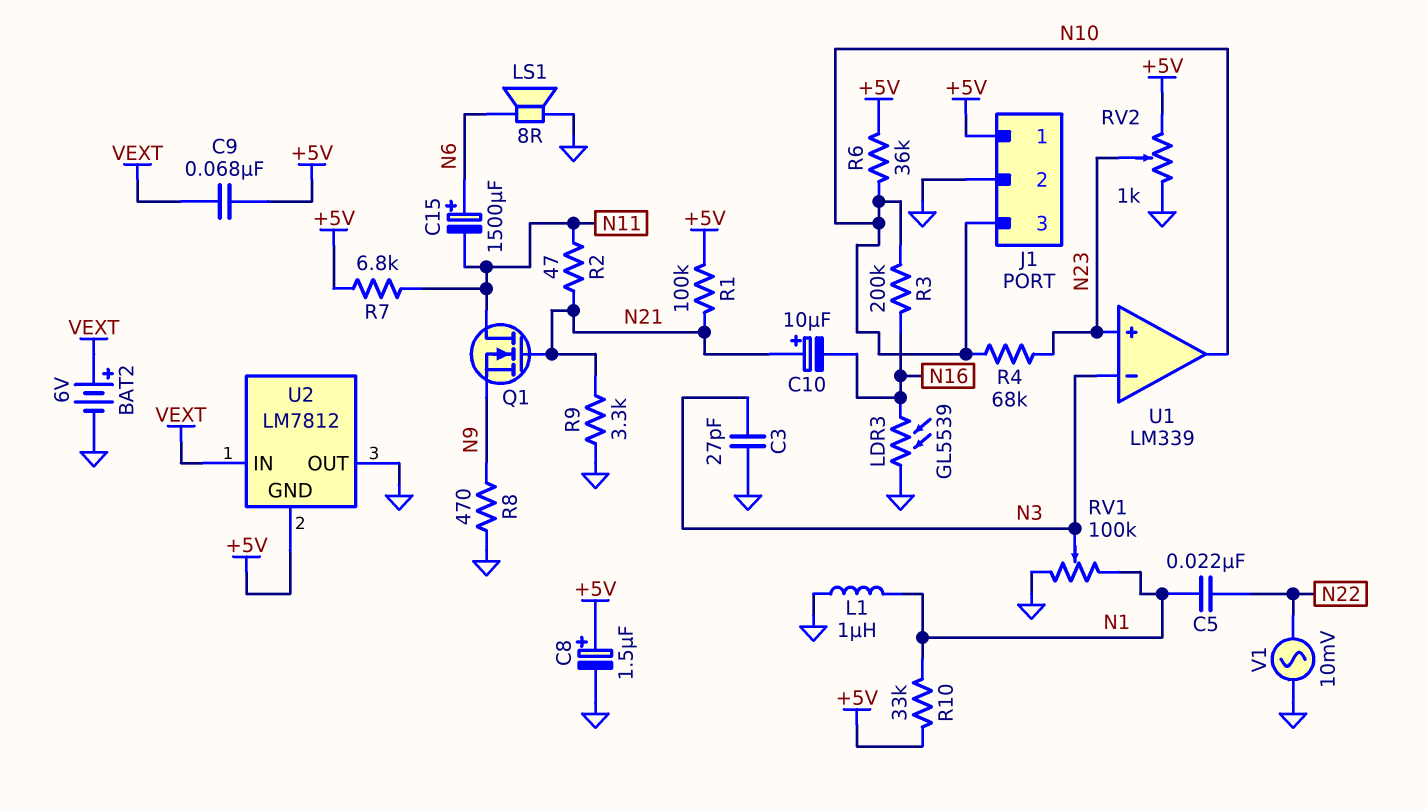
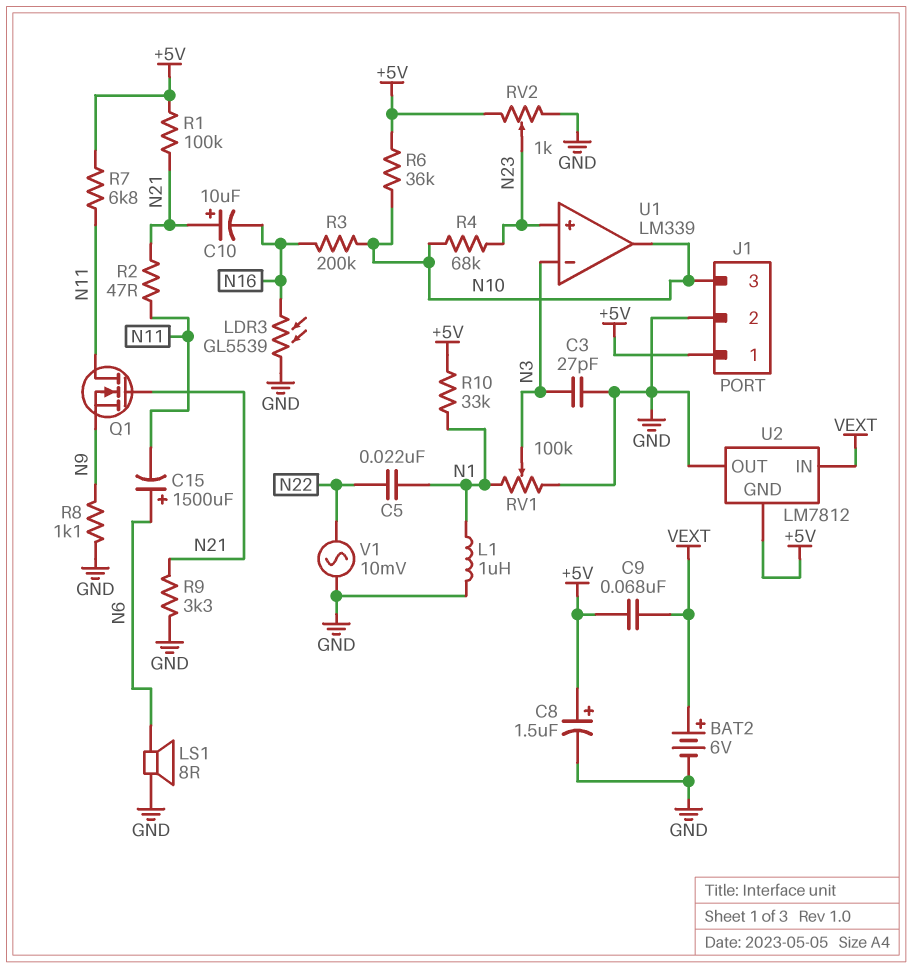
R8: 470 (GND, N9) -> 1.1k (GND, N9)

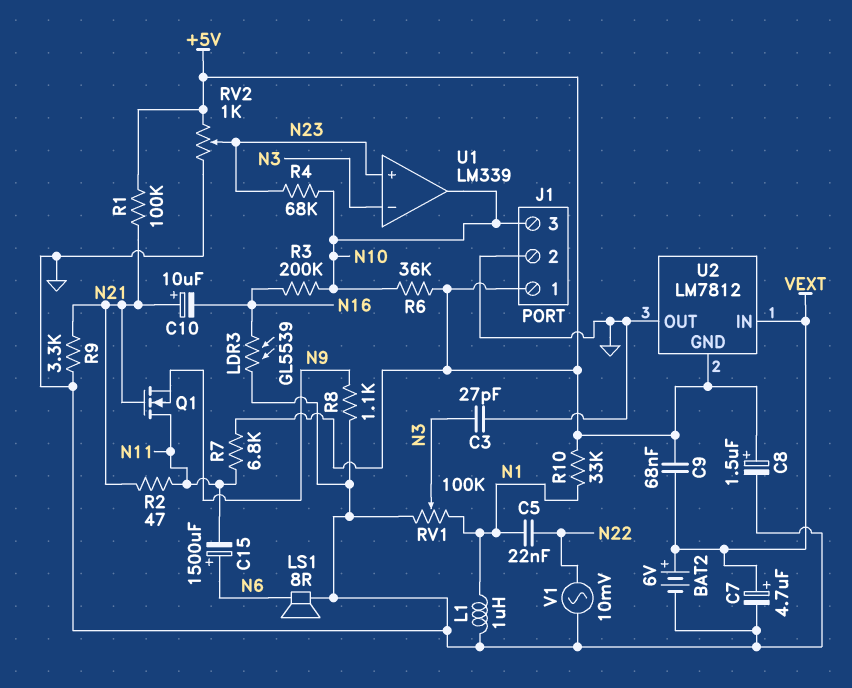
C7: none -> 4.7uF (plus VEXT, minus GND)

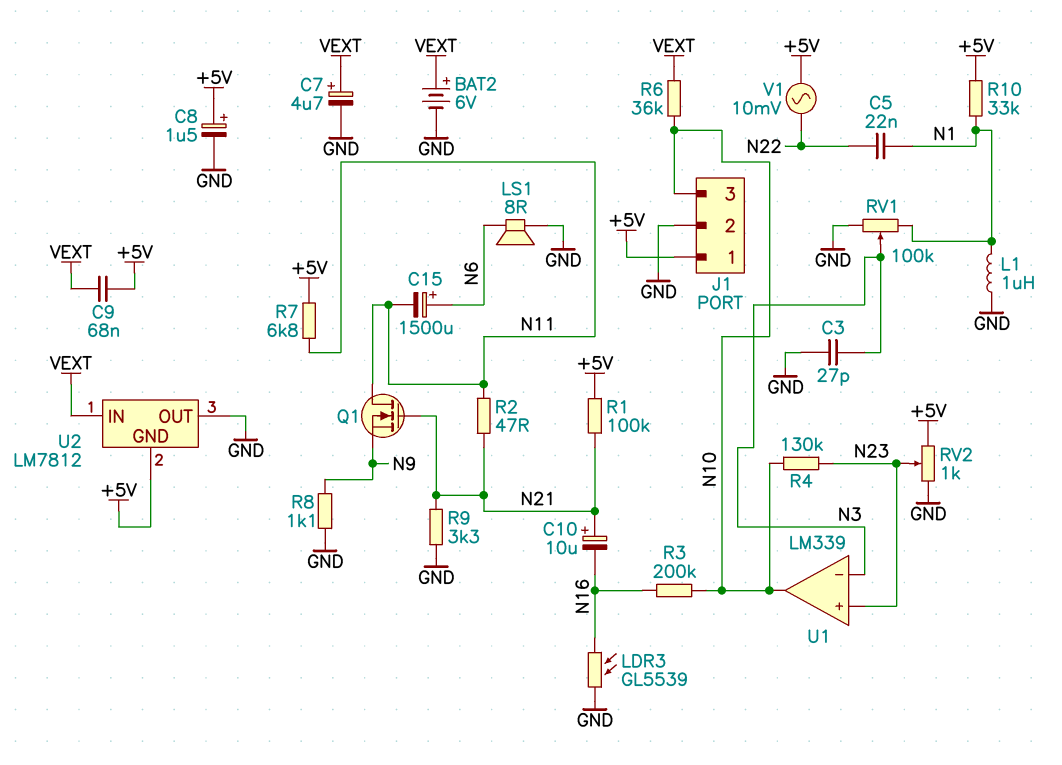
R4: 68k (N10, N23) -> 130k (N10, N23)
R6: 36k (+5V, N10) -> 36k (N10, VEXT)
V1: AC 10mV (GND, N22) -> AC 10mV (+5V, N22)

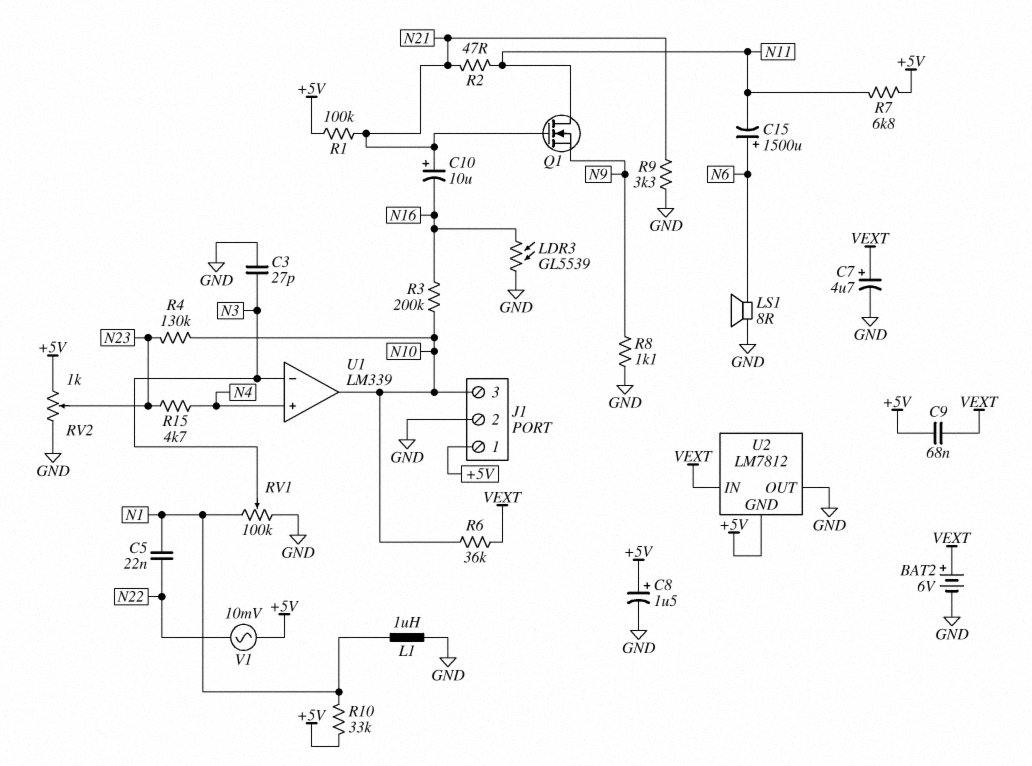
R15: none -> 4.7k (N4, N23)
U1 pin in+: N23 -> N4

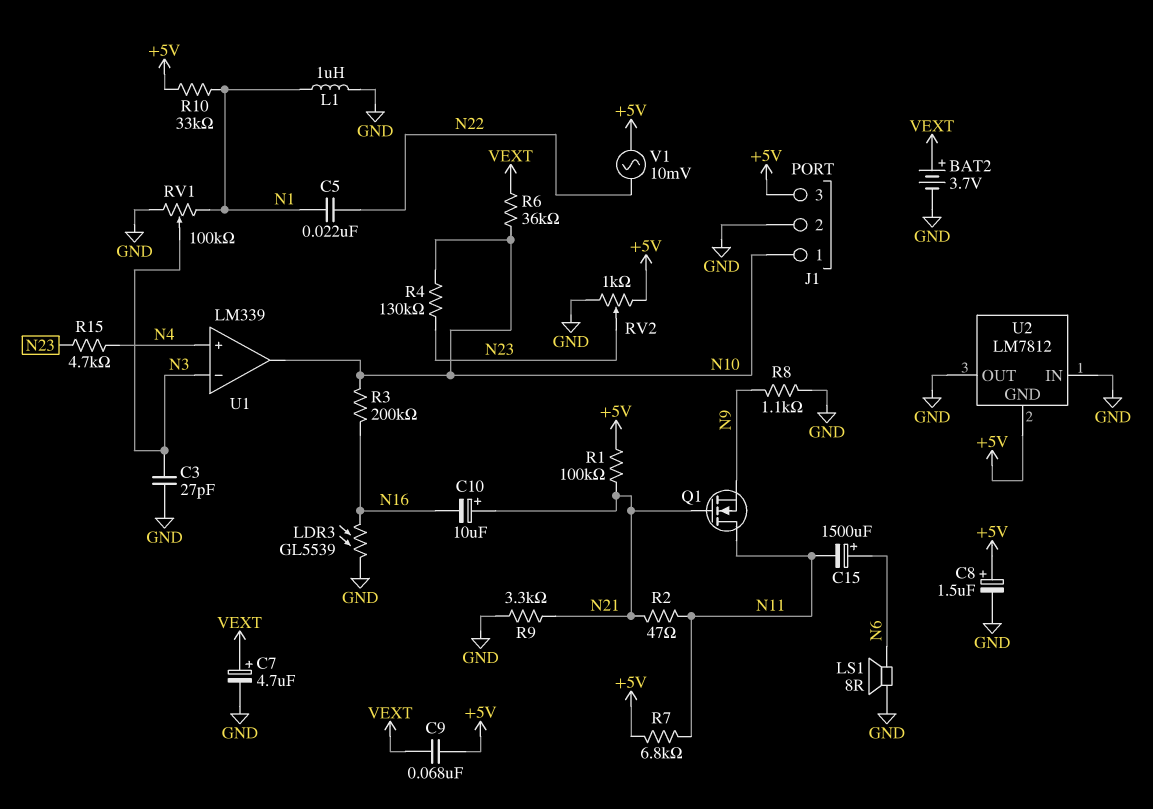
BAT2: 6V (plus VEXT, minus GND) -> 3.7V (plus VEXT, minus GND)
J1 pin 1: +5V -> N10
J1 pin 3: N10 -> +5V
U2 pin IN: VEXT -> GND

